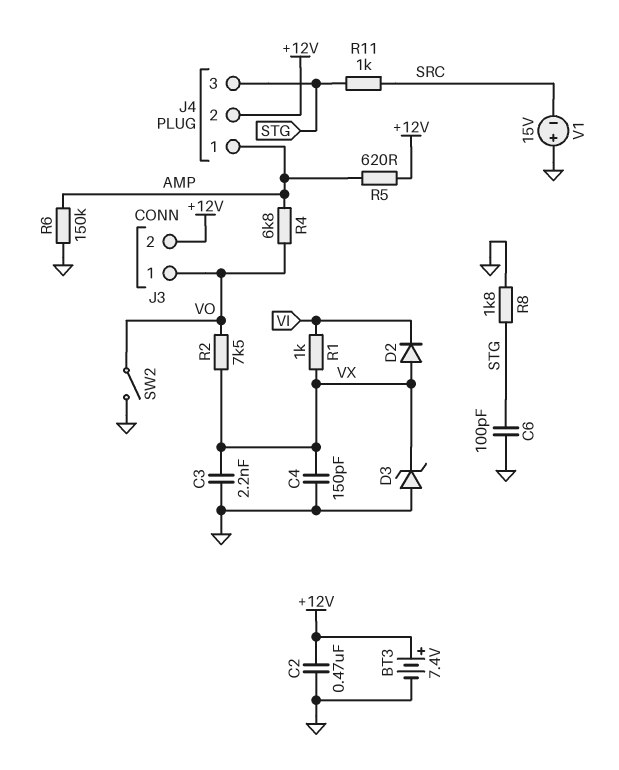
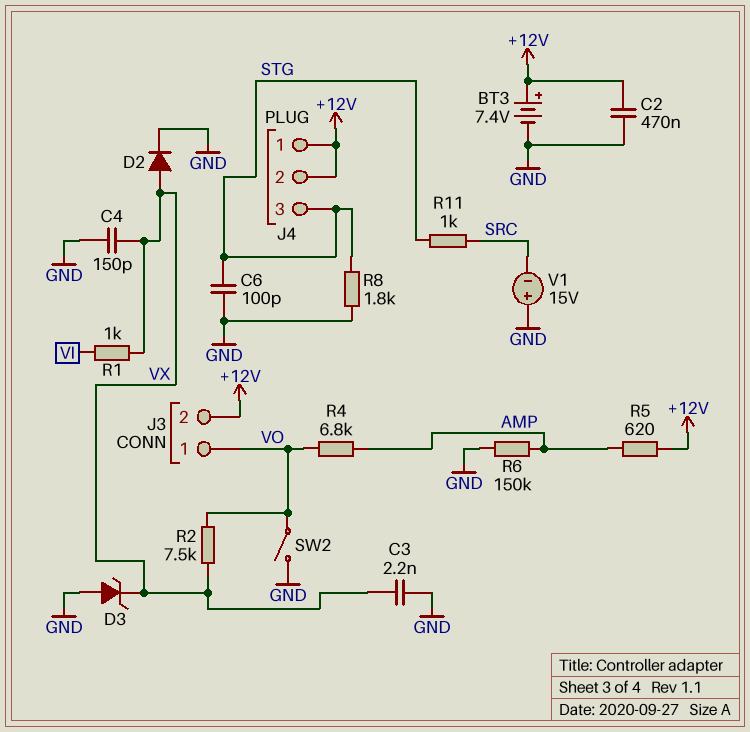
D2: diode (A VX, K VI) -> diode (A VX, K GND)
J4 pin 1: AMP -> +12V

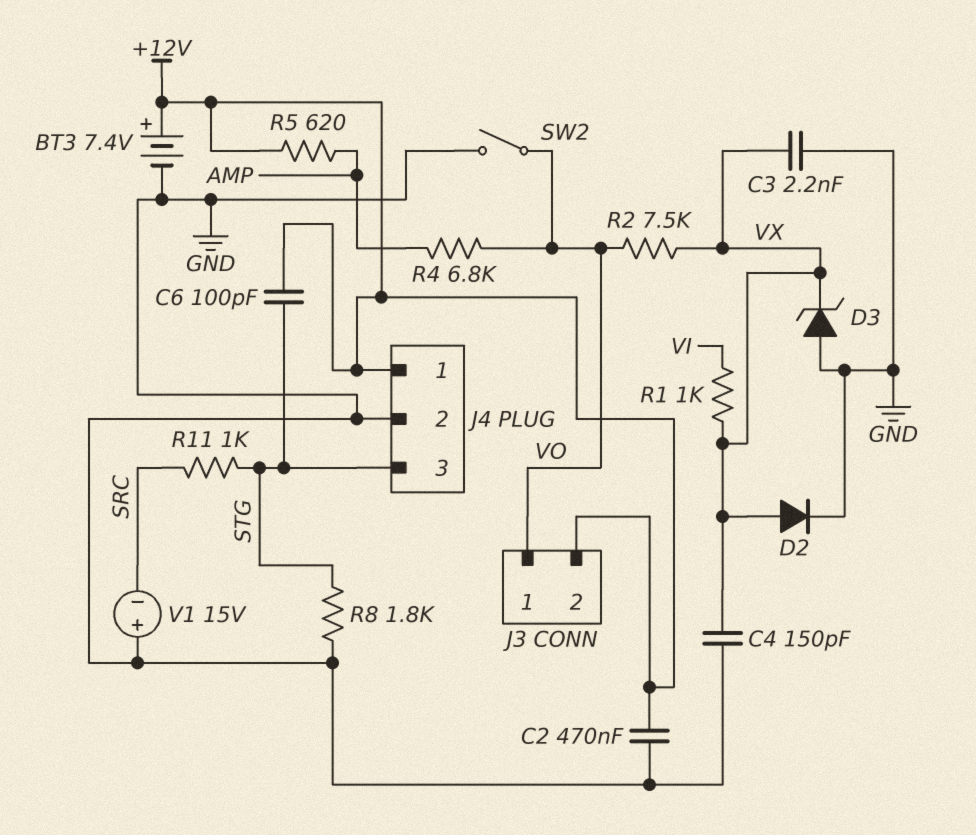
C6: 100pF (GND, STG) -> 100pF (+12V, STG)
J4 pin 2: +12V -> GND
R6: 150k (AMP, GND) -> none

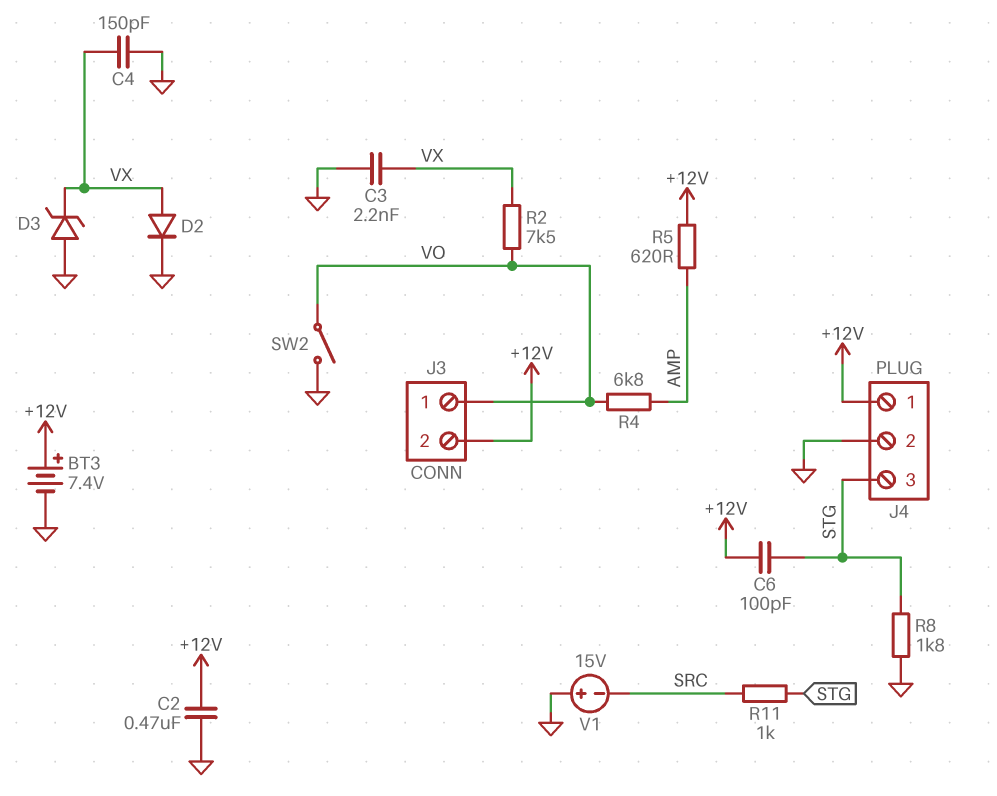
R1: 1k (VI, VX) -> none

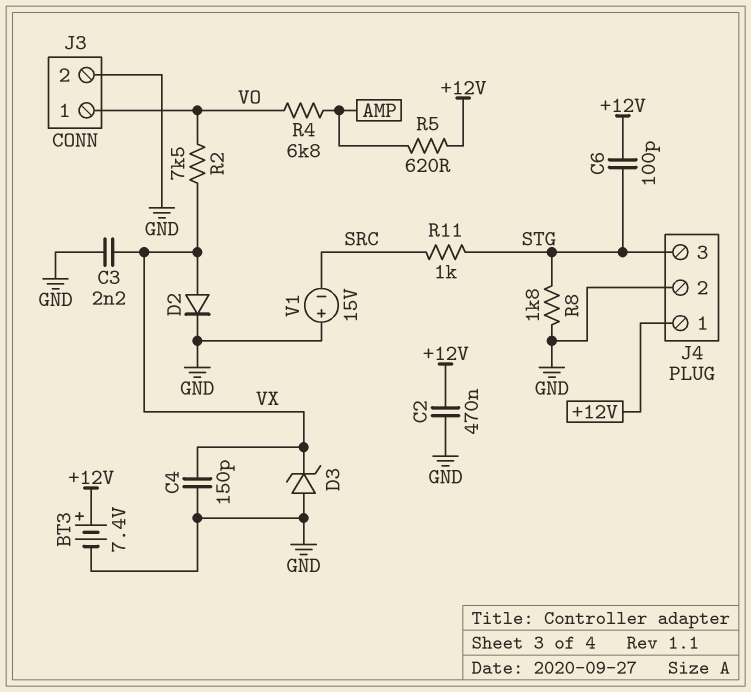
J3 pin 2: +12V -> GND
SW2: switch (GND, VO) -> none

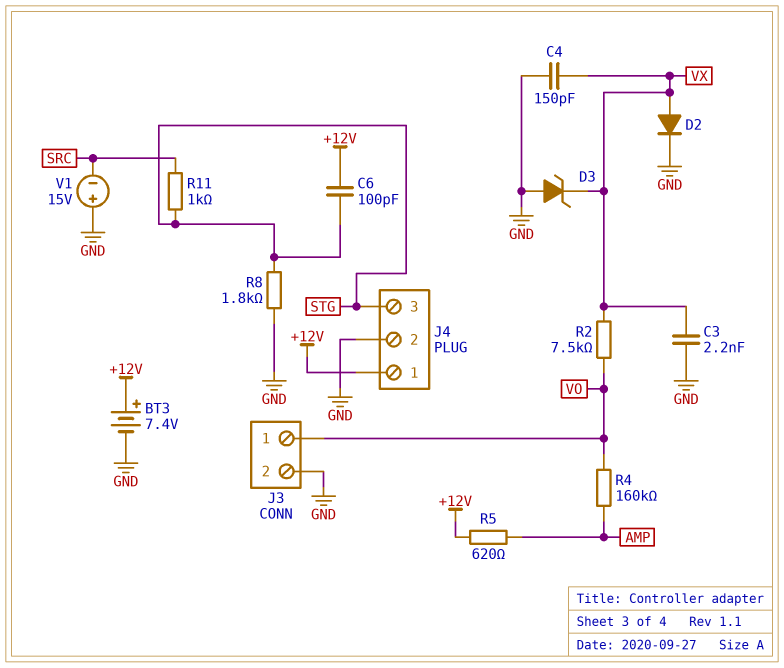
C2: 470nF (+12V, GND) -> none
R4: 6.8k (AMP, VO) -> 160k (AMP, VO)

